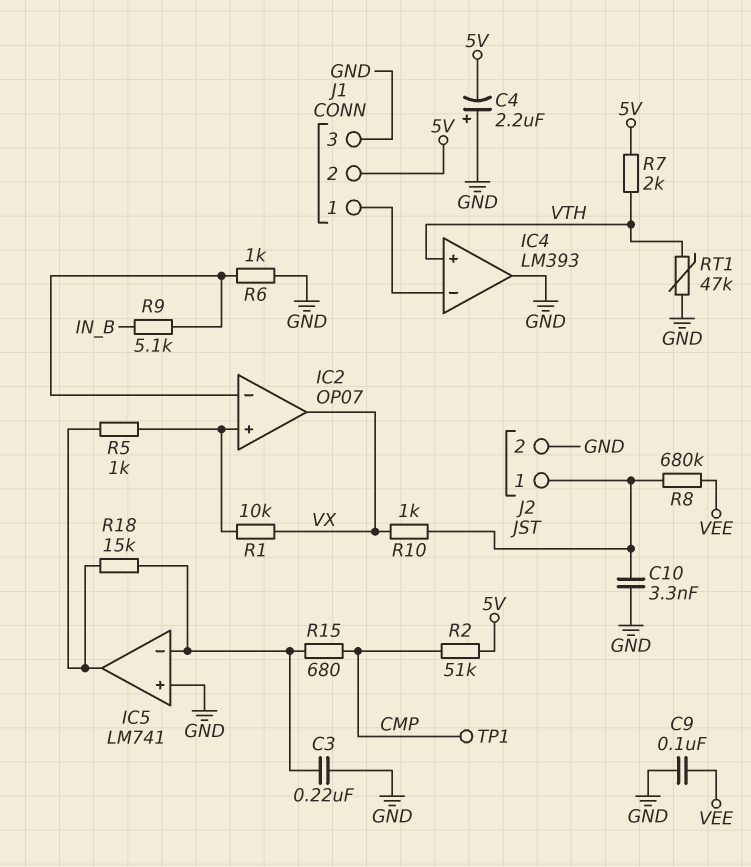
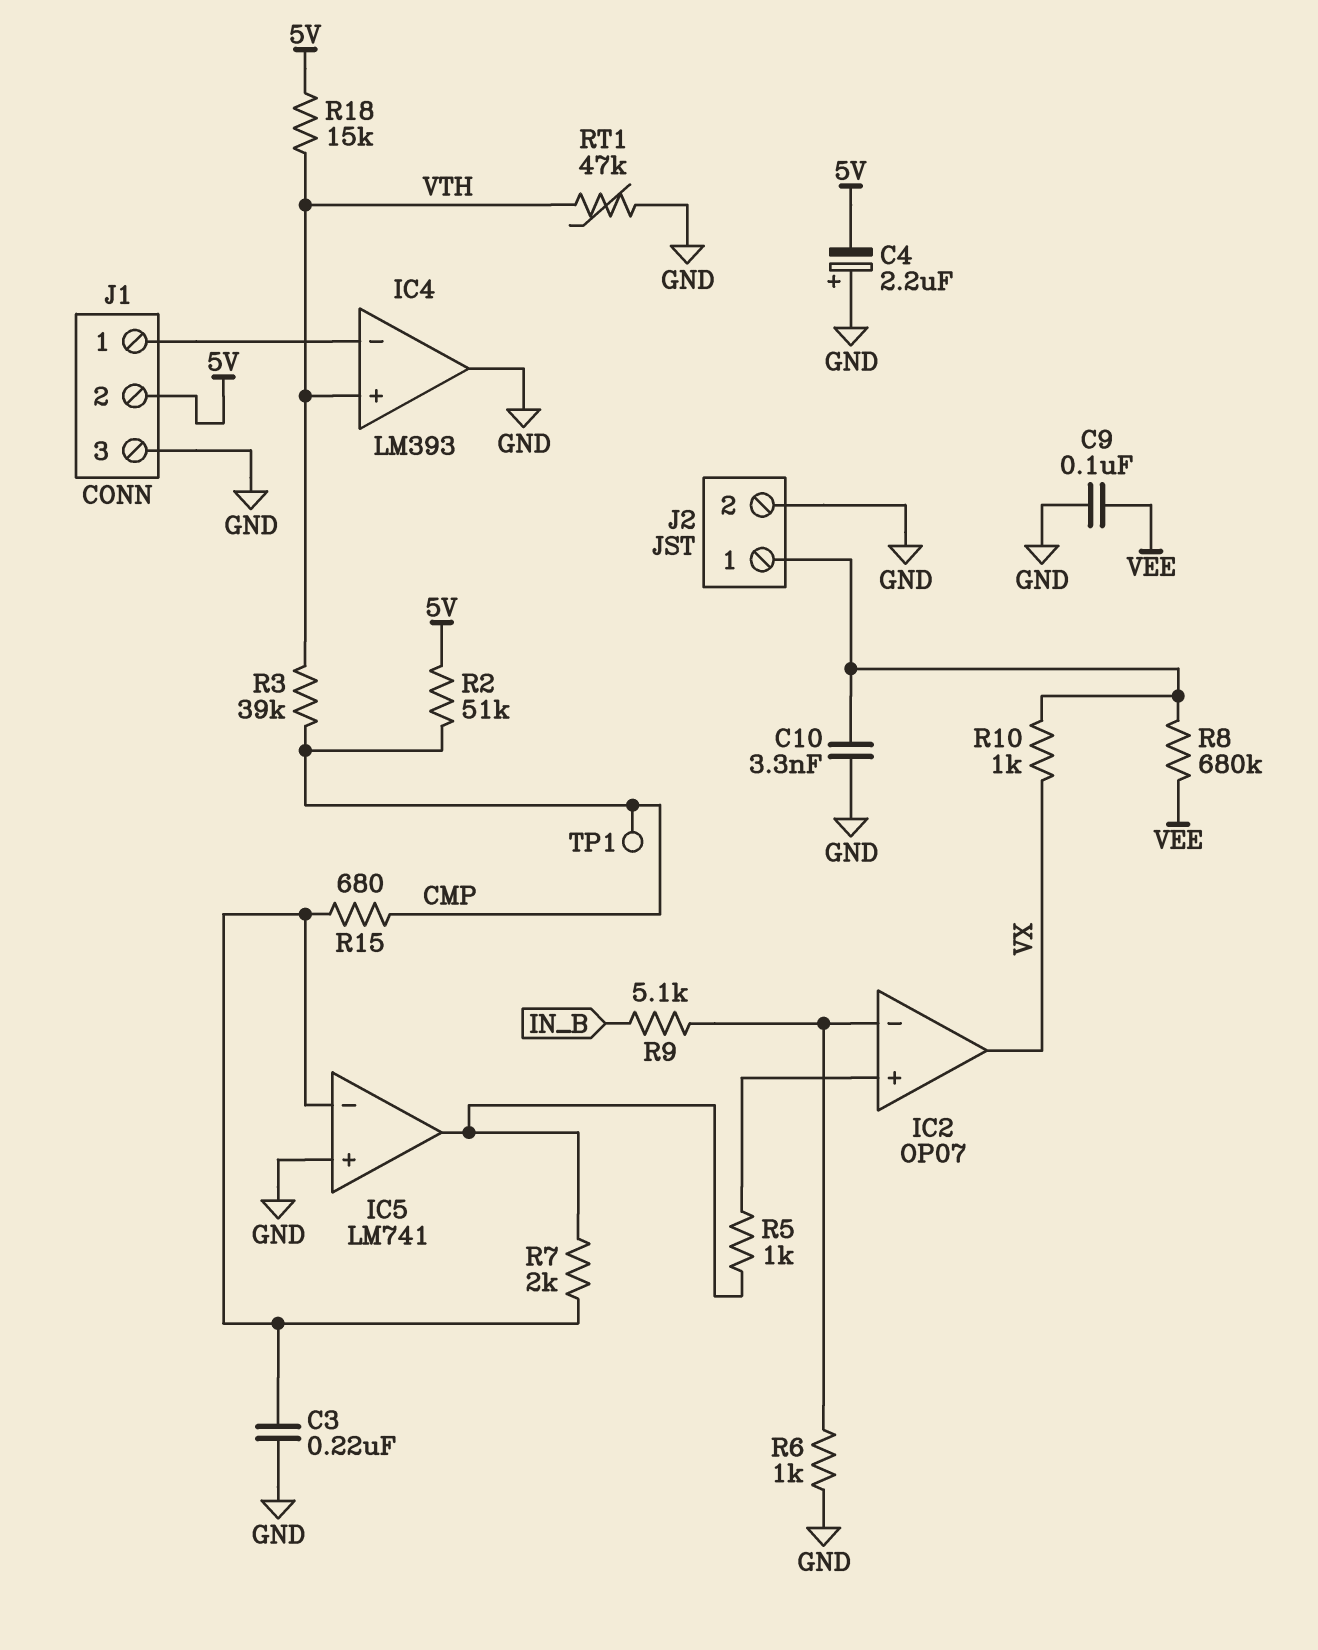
R1: 10k (IC2/in+, VX) -> none
R3: none -> 39k (CMP, VTH)
R7: 2k (5V, VTH) -> 2k (IC5/in-, IC5/out)
R18: 15k (IC5/in-, IC5/out) -> 15k (5V, VTH)

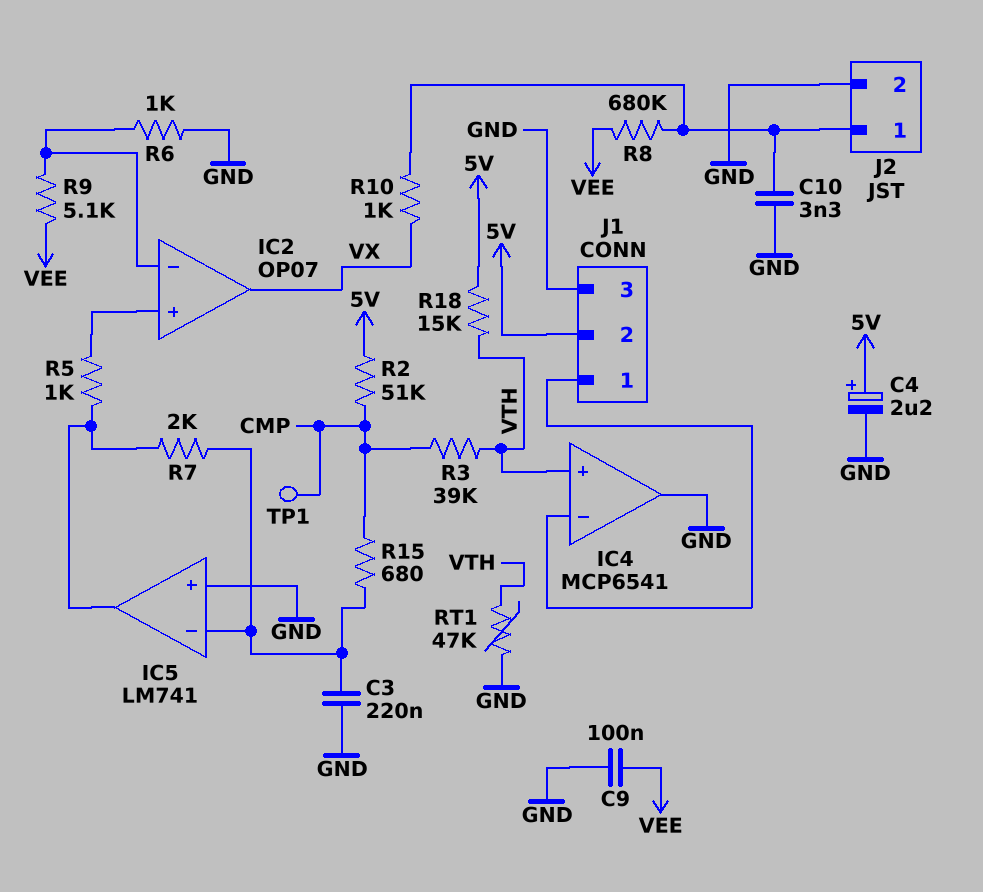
C4: 2.2uF (plus GND, minus 5V) -> 2.2uF (plus 5V, minus GND)
IC4: LM393 -> MCP6541
R9: 5.1k (IC2/in-, IN_B) -> 5.1k (IC2/in-, VEE)

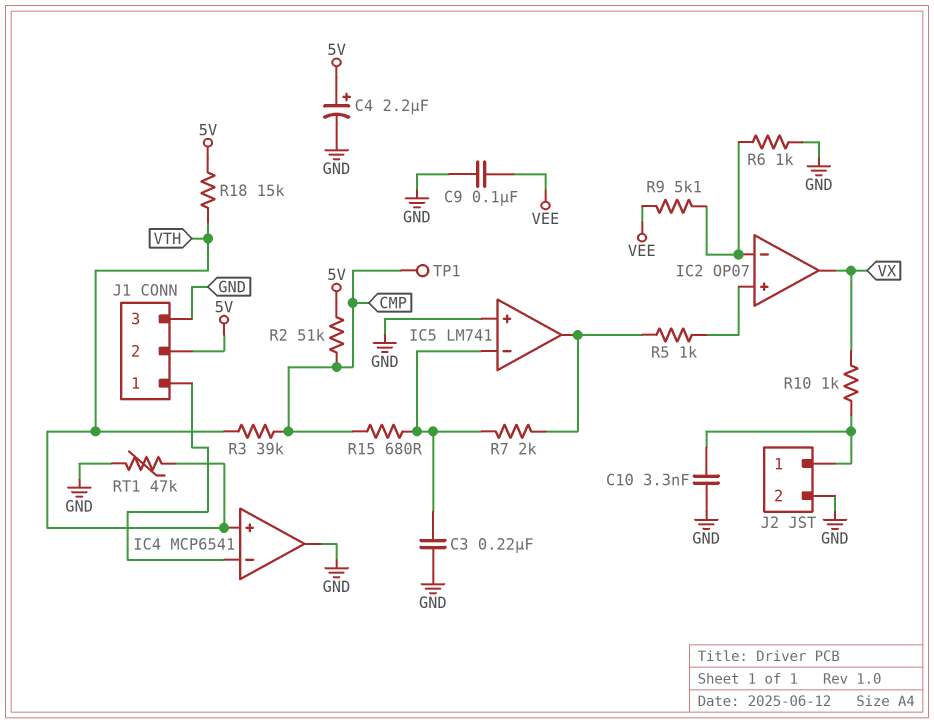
R8: 680k (J2/1, VEE) -> none

